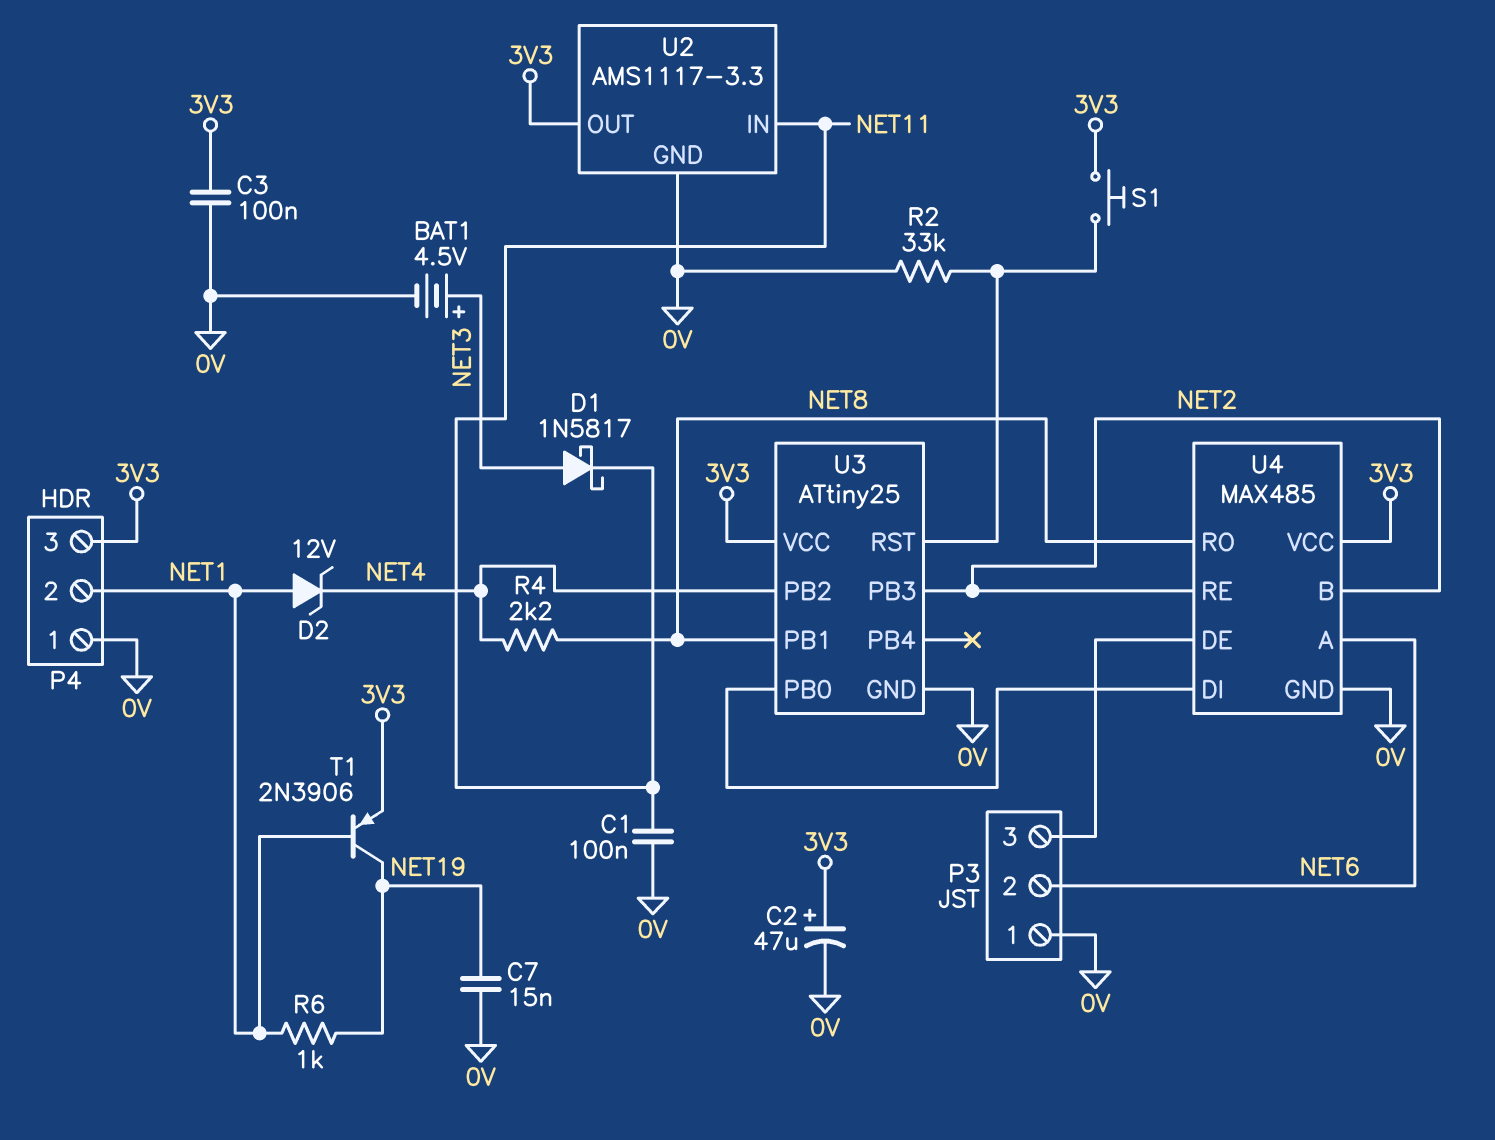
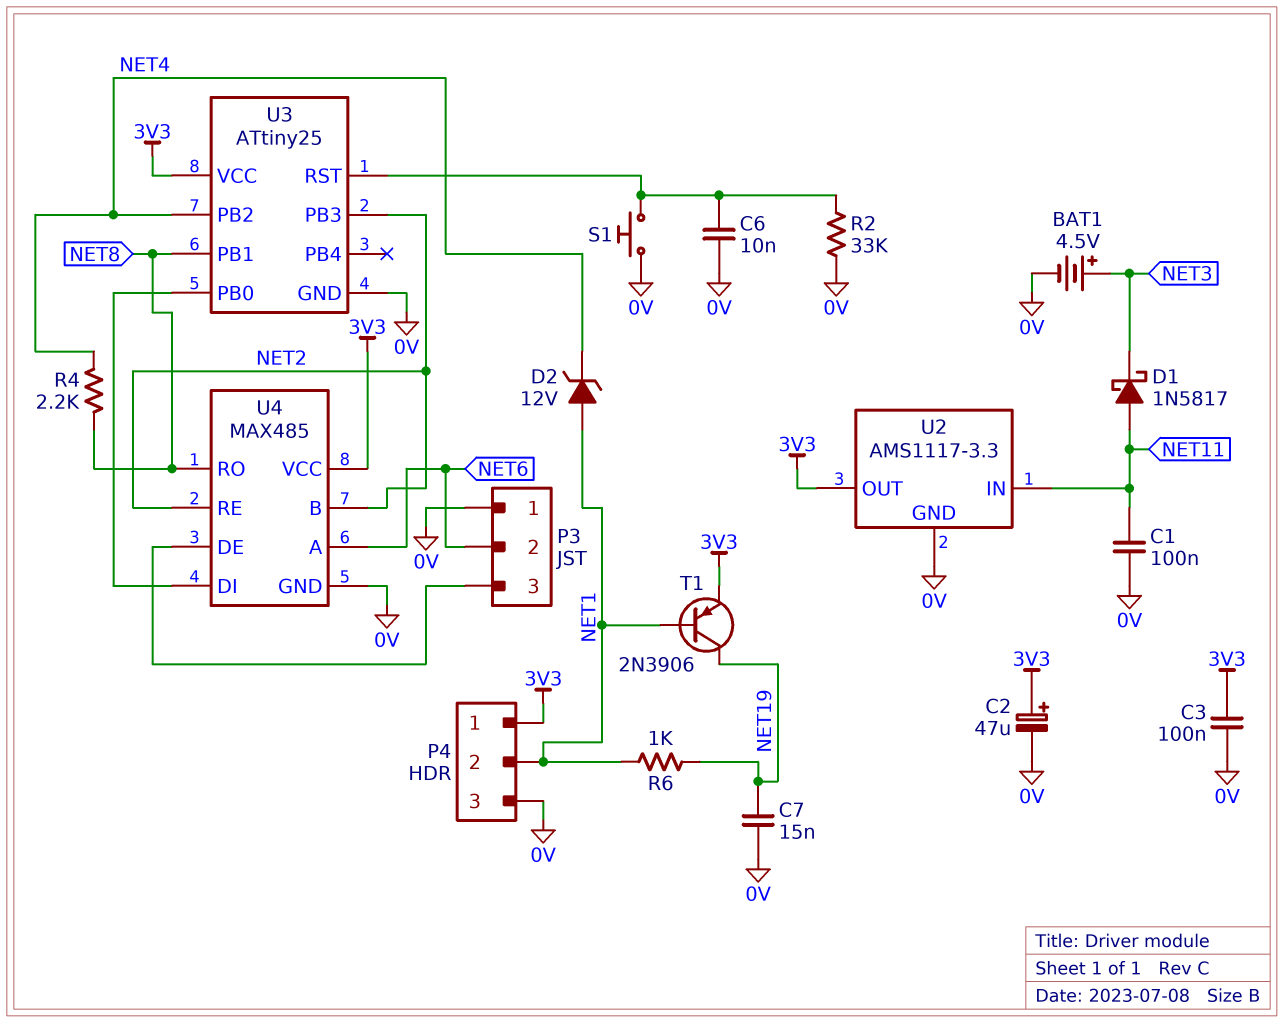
C6: none -> 10nF (0V, U3/RST)
D1: schottky 1N5817 (A NET3, K NET11) -> schottky 1N5817 (A NET11, K NET3)
P4 pin 1: 0V -> 3V3
P4 pin 3: 3V3 -> 0V
S1: button (3V3, U3/RST) -> button (0V, U3/RST)

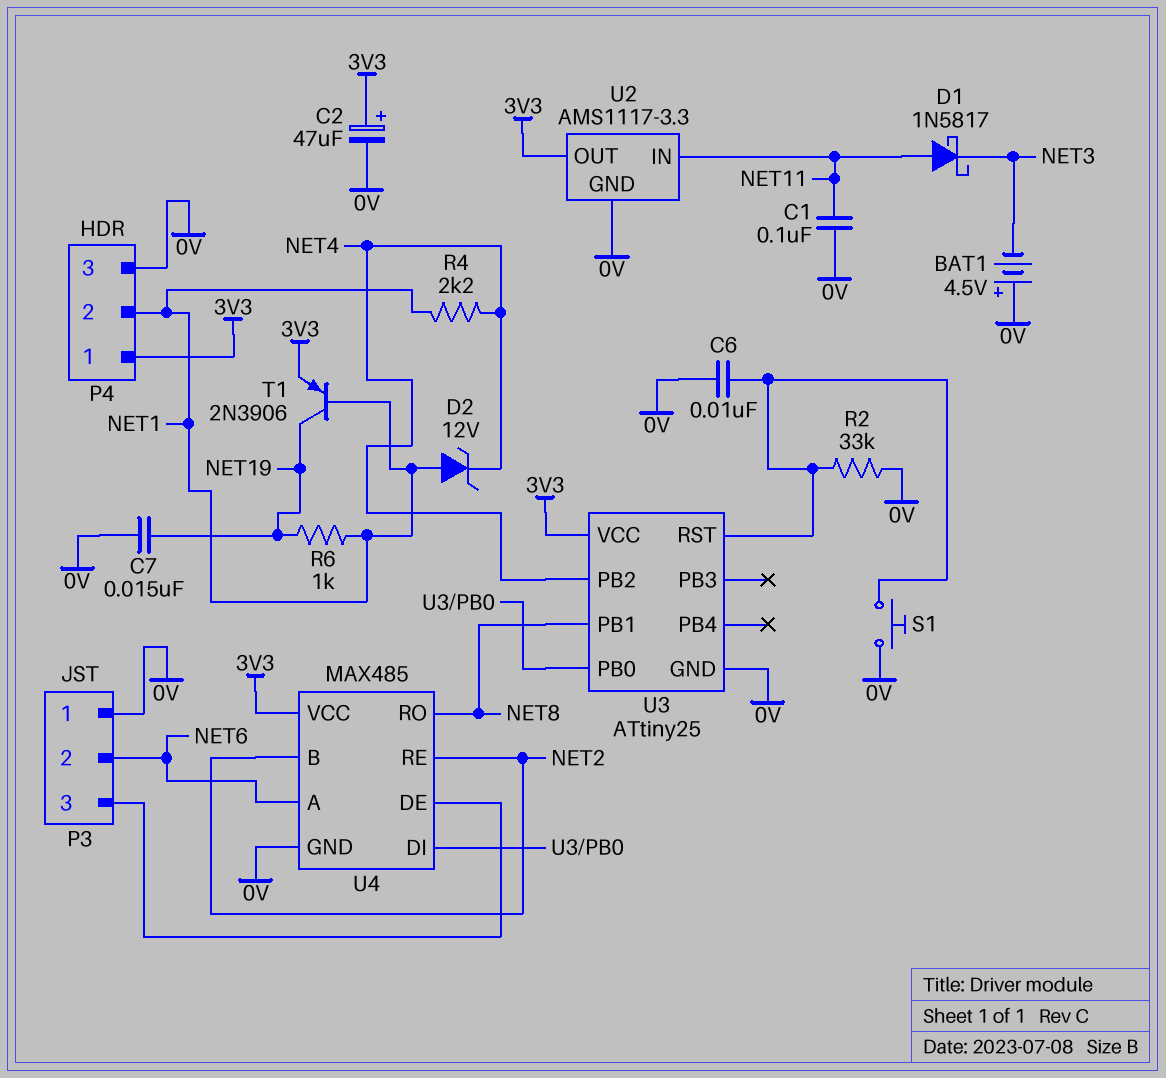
BAT1: 4.5V (plus NET3, minus 0V) -> 4.5V (plus 0V, minus NET3)
C3: 100nF (0V, 3V3) -> none
R4: 2.2k (NET4, NET8) -> 2.2k (NET1, NET4)
U3 pin PB3: NET2 -> none

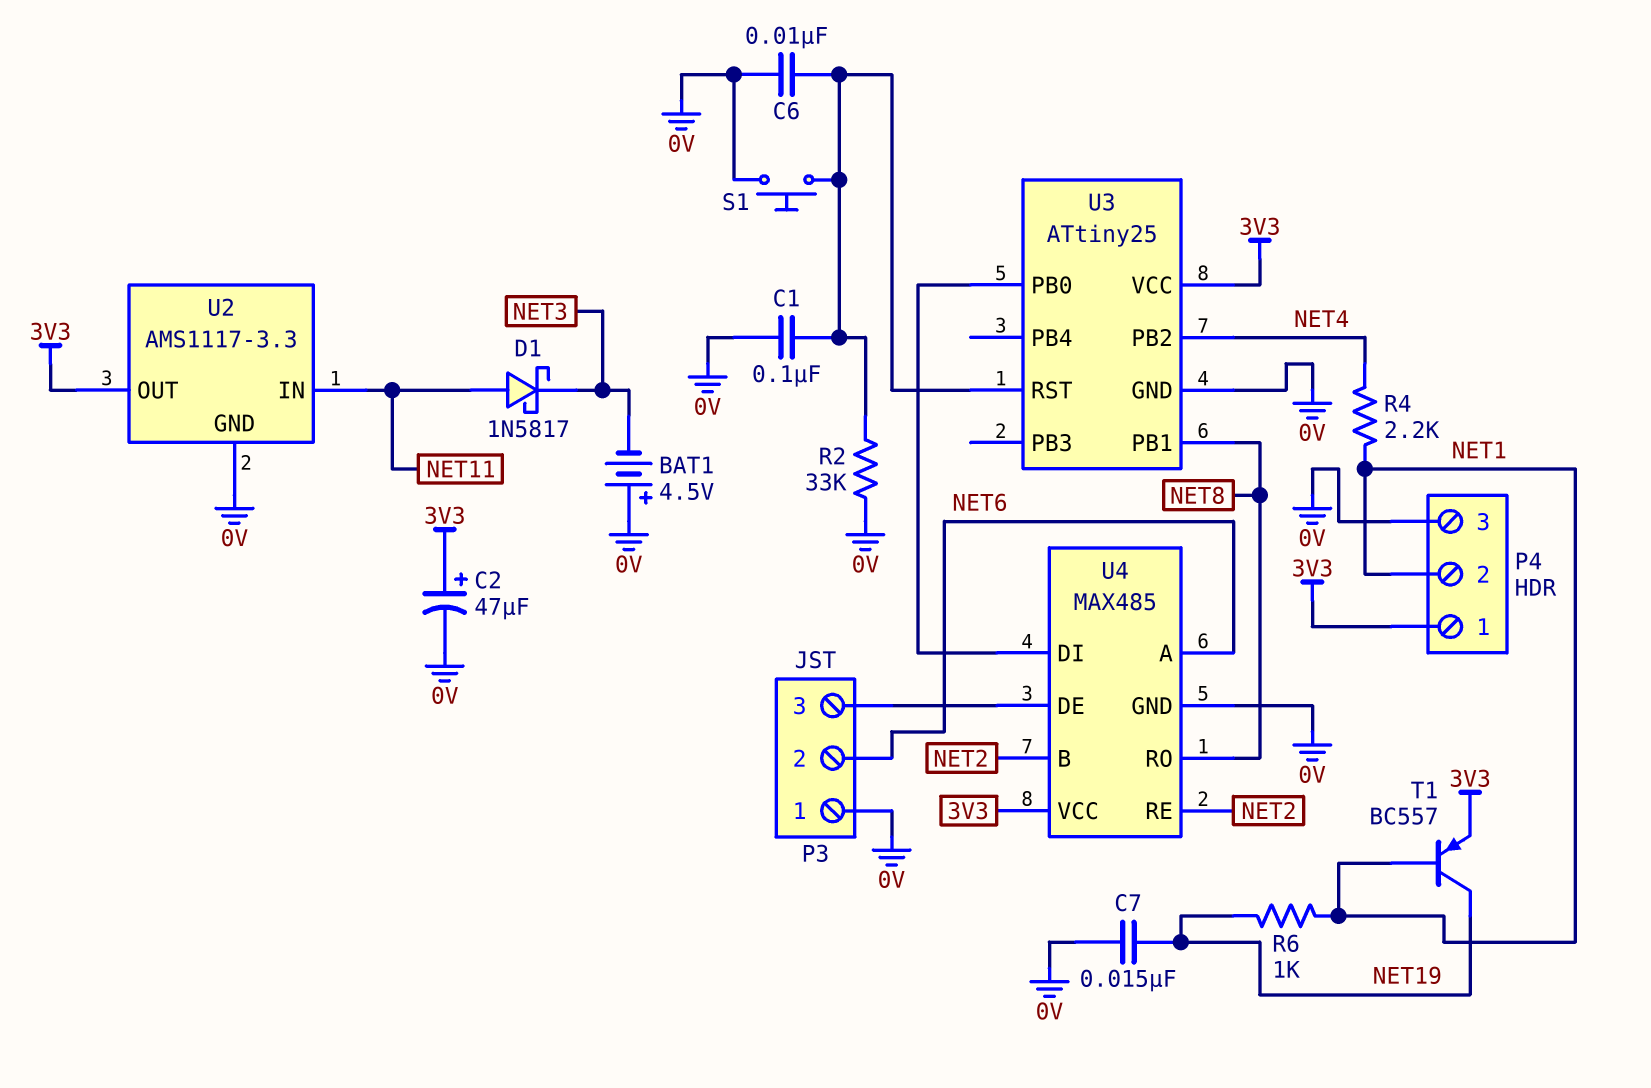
C1: 100nF (0V, NET11) -> 100nF (0V, U3/RST)
D2: zener 12V (A NET1, K NET4) -> none
T1: PNP 2N3906 (B NET1, C NET19, E 3V3) -> PNP BC557 (B NET1, C NET19, E 3V3)

